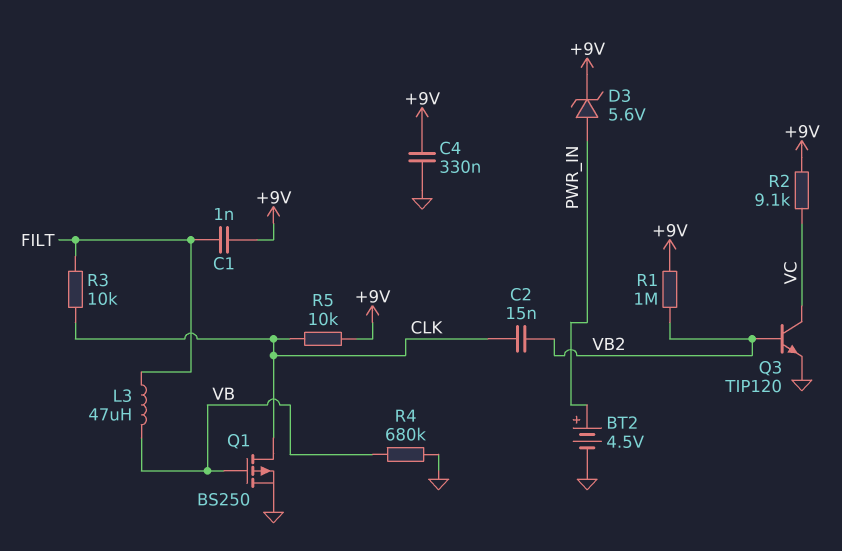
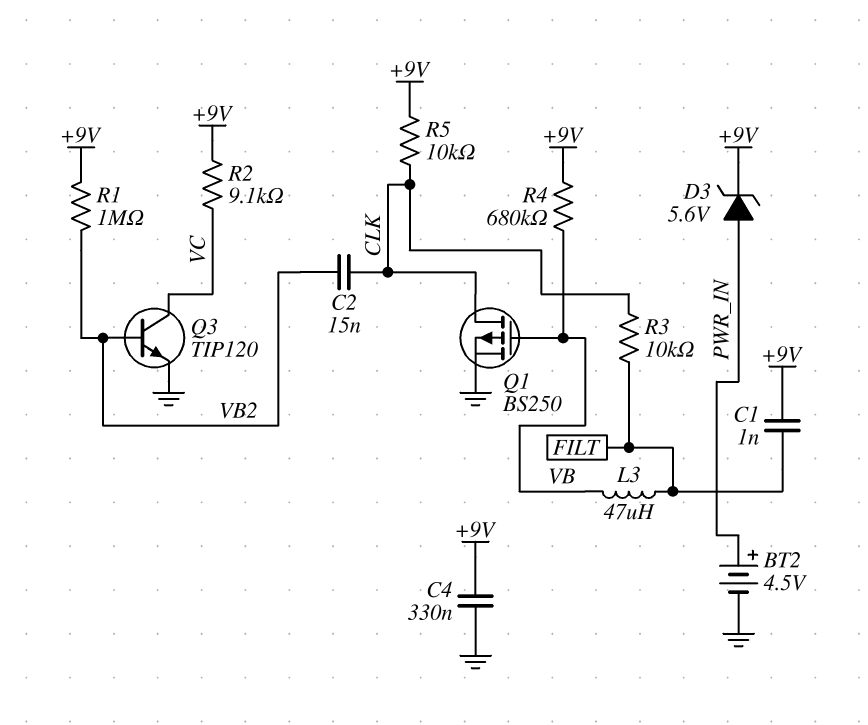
R4: 680k (GND, VB) -> 680k (+9V, VB)

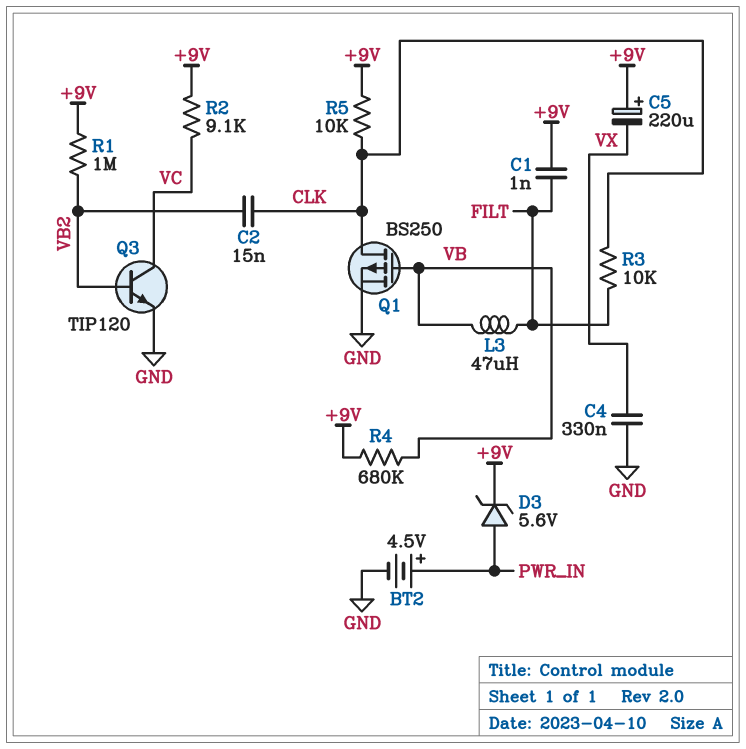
C4: 330nF (+9V, GND) -> 330nF (GND, VX)
C5: none -> 220uF (plus +9V, minus VX)

